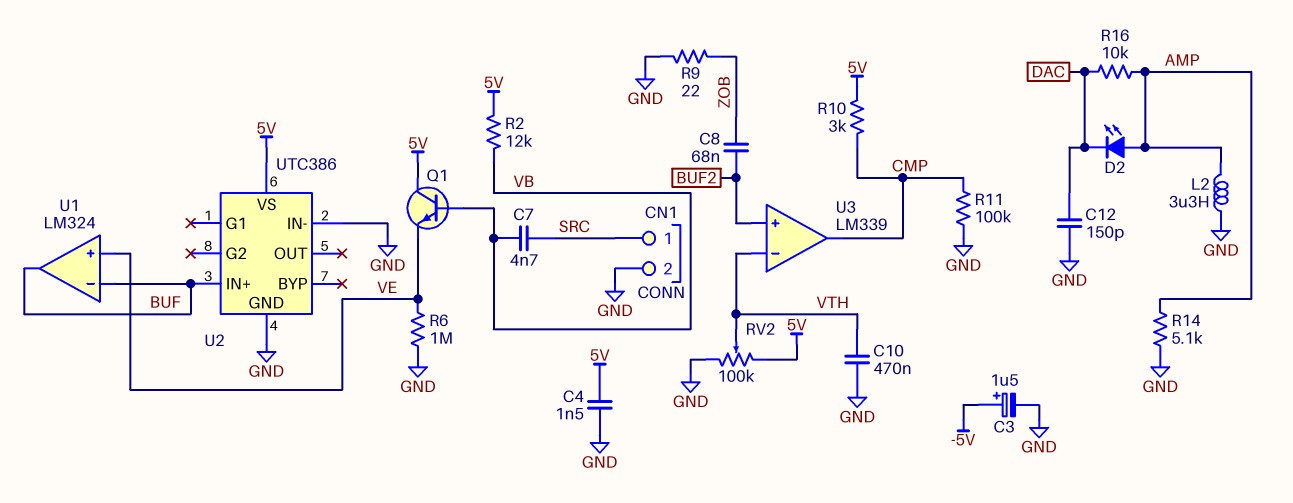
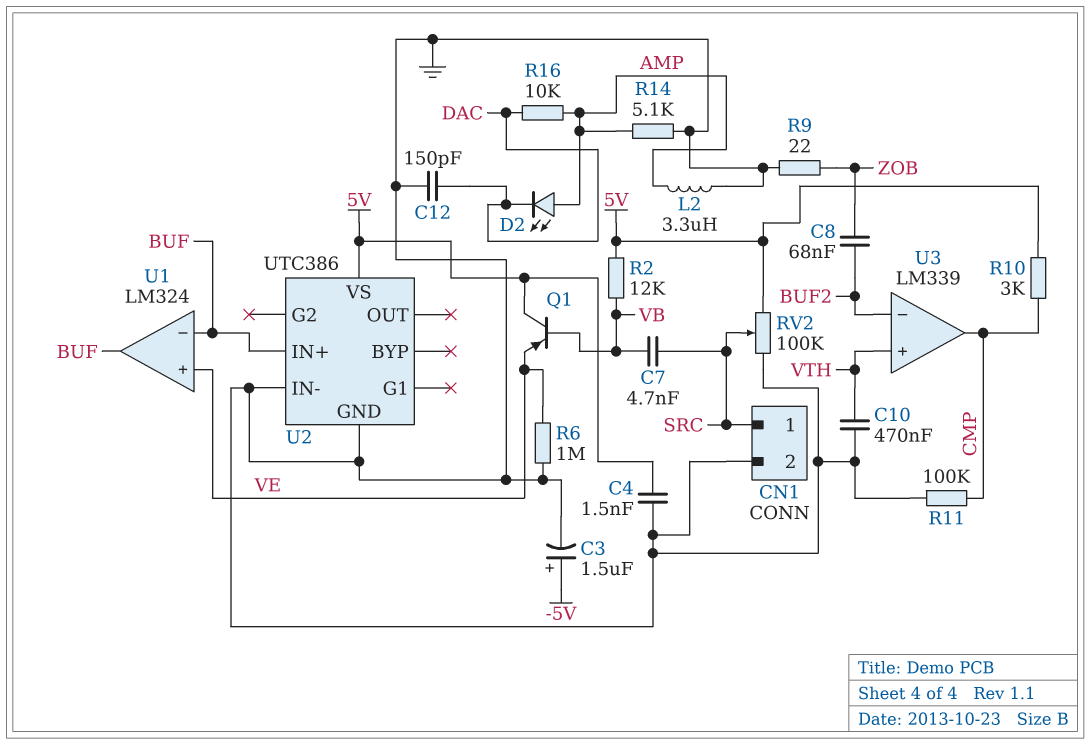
Q1: NPN (B VB, C 5V, E VE) -> PNP (B VB, C 5V, E VE)
RV2: 100k (5V, GND, wiper VTH) -> 100k (5V, GND, wiper SRC)
U3 pin in+: BUF2 -> VTH
U3 pin in-: VTH -> BUF2

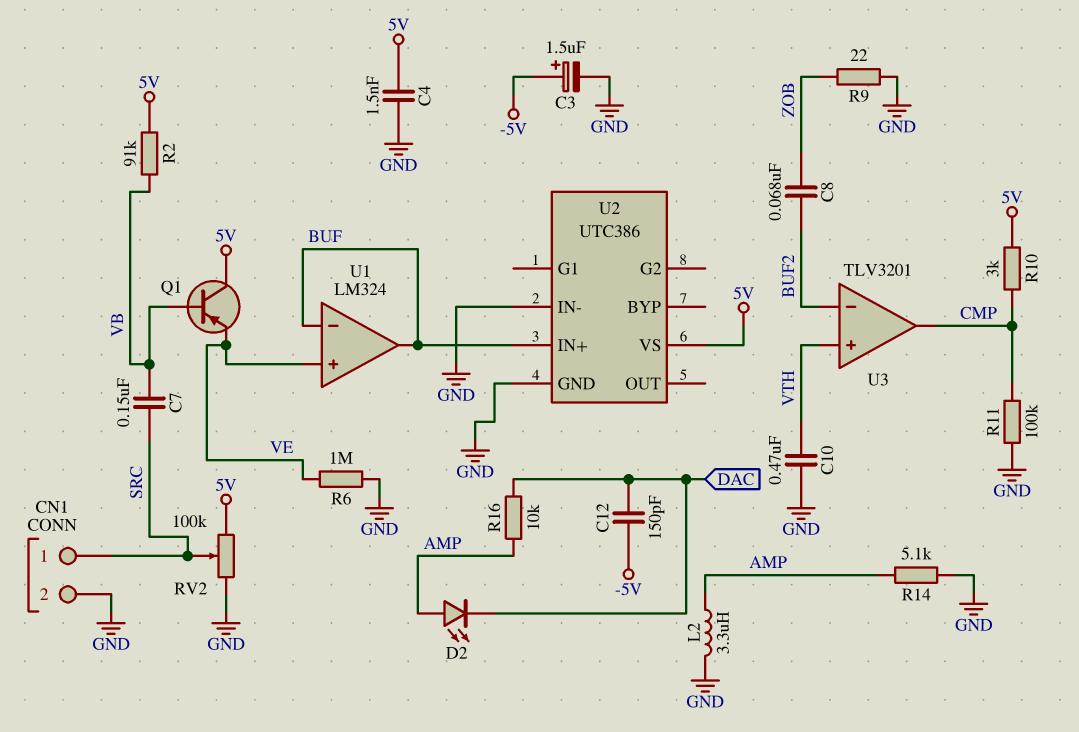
C7: 4.7nF (SRC, VB) -> 150nF (SRC, VB)
C12: 150pF (DAC, GND) -> 150pF (-5V, DAC)
R2: 12k (5V, VB) -> 91k (5V, VB)
U3: LM339 -> TLV3201

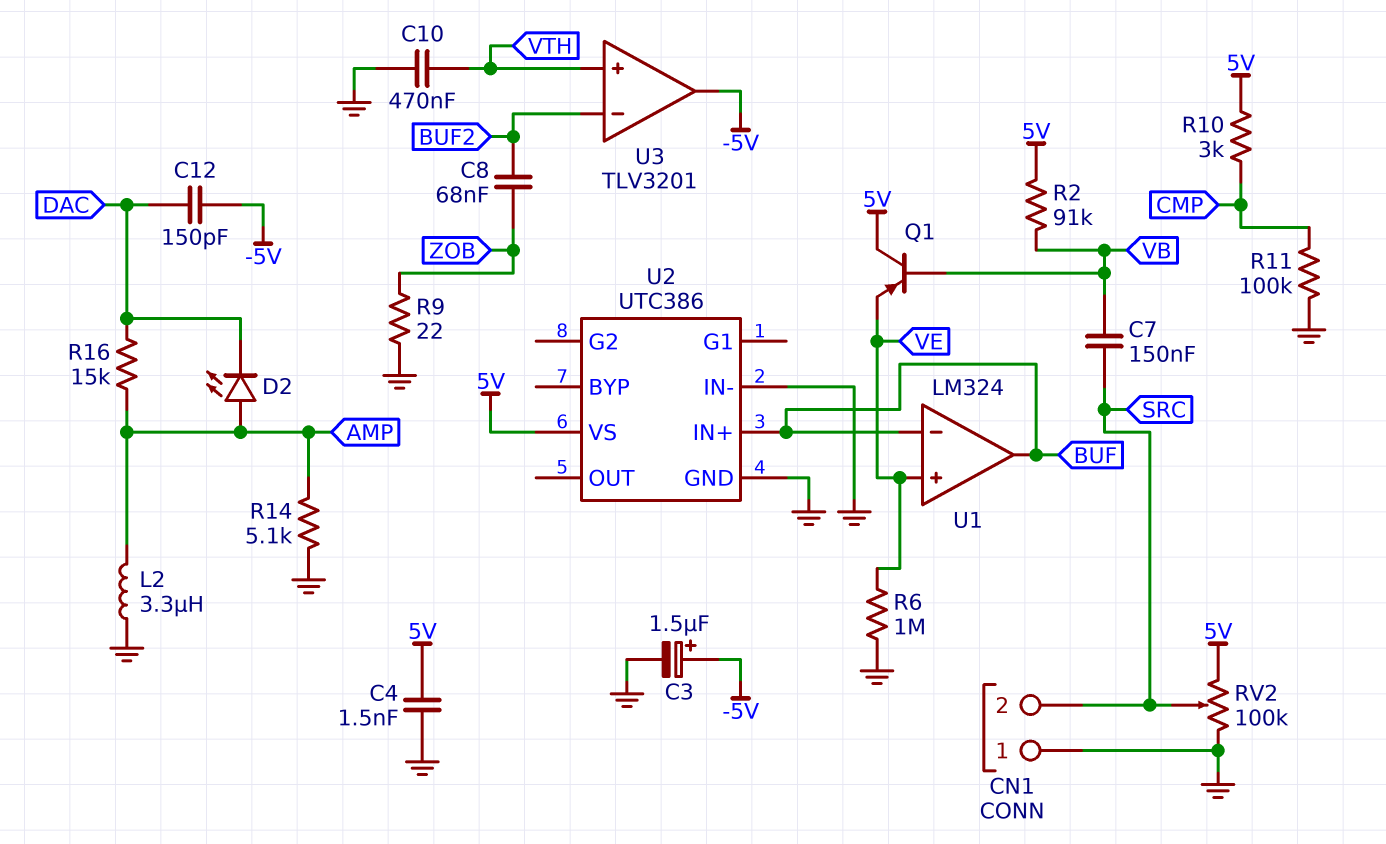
CN1 pin 1: SRC -> GND
CN1 pin 2: GND -> SRC
R16: 10k (AMP, DAC) -> 15k (AMP, DAC)
U3 pin out: CMP -> -5V

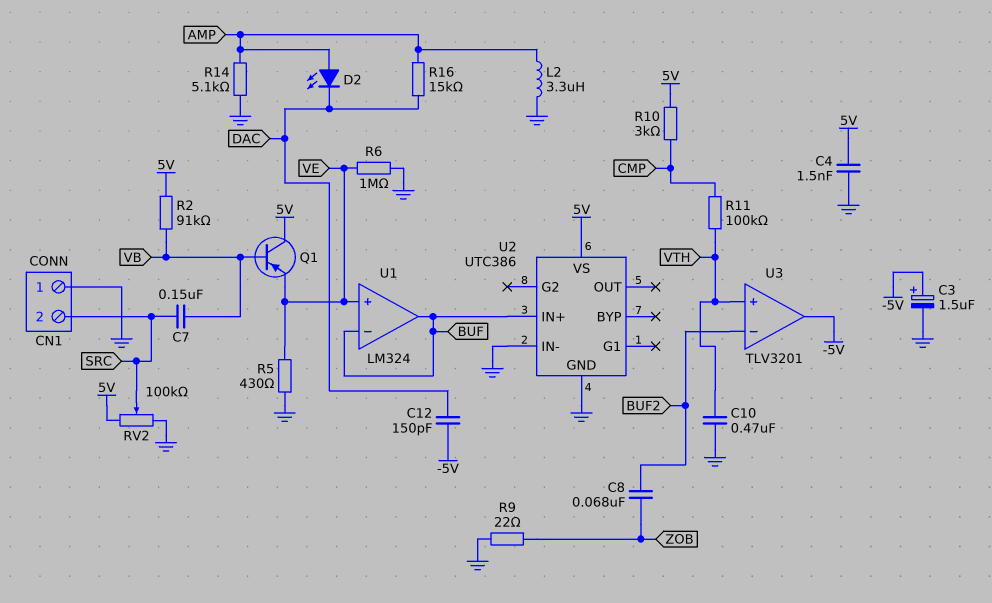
R5: none -> 430 (GND, VE)
R11: 100k (CMP, GND) -> 100k (CMP, VTH)

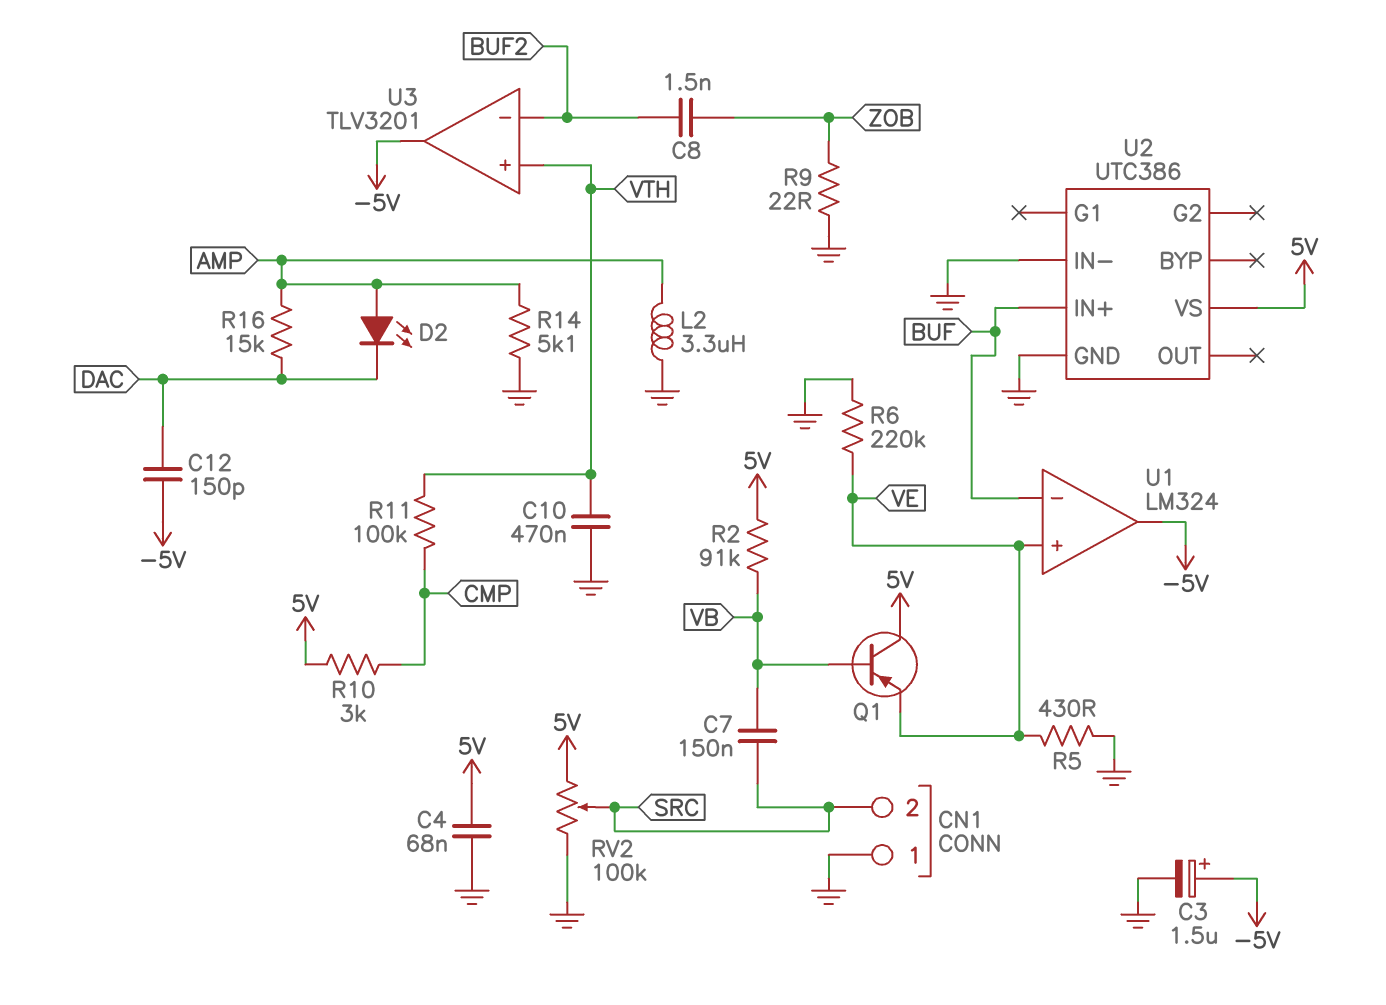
C4: 1.5nF (5V, GND) -> 68nF (5V, GND)
C8: 68nF (BUF2, ZOB) -> 1.5nF (BUF2, ZOB)
R6: 1M (GND, VE) -> 220k (GND, VE)
U1 pin out: BUF -> -5V

